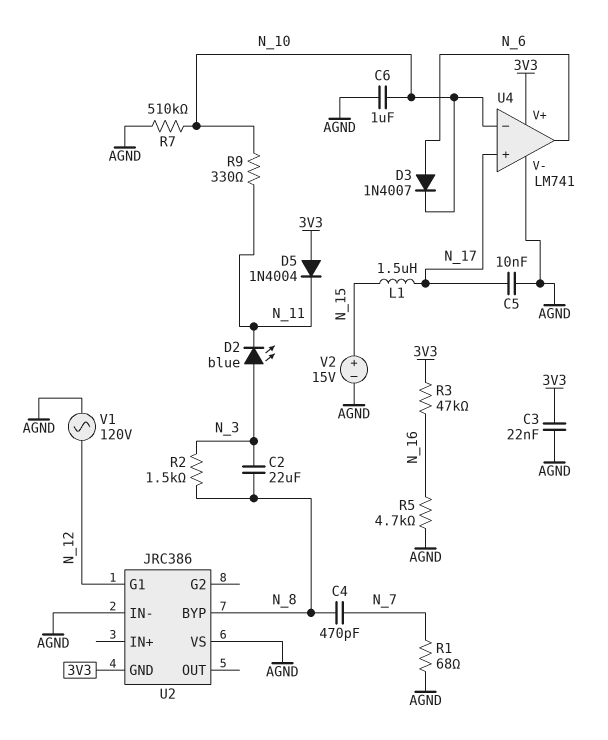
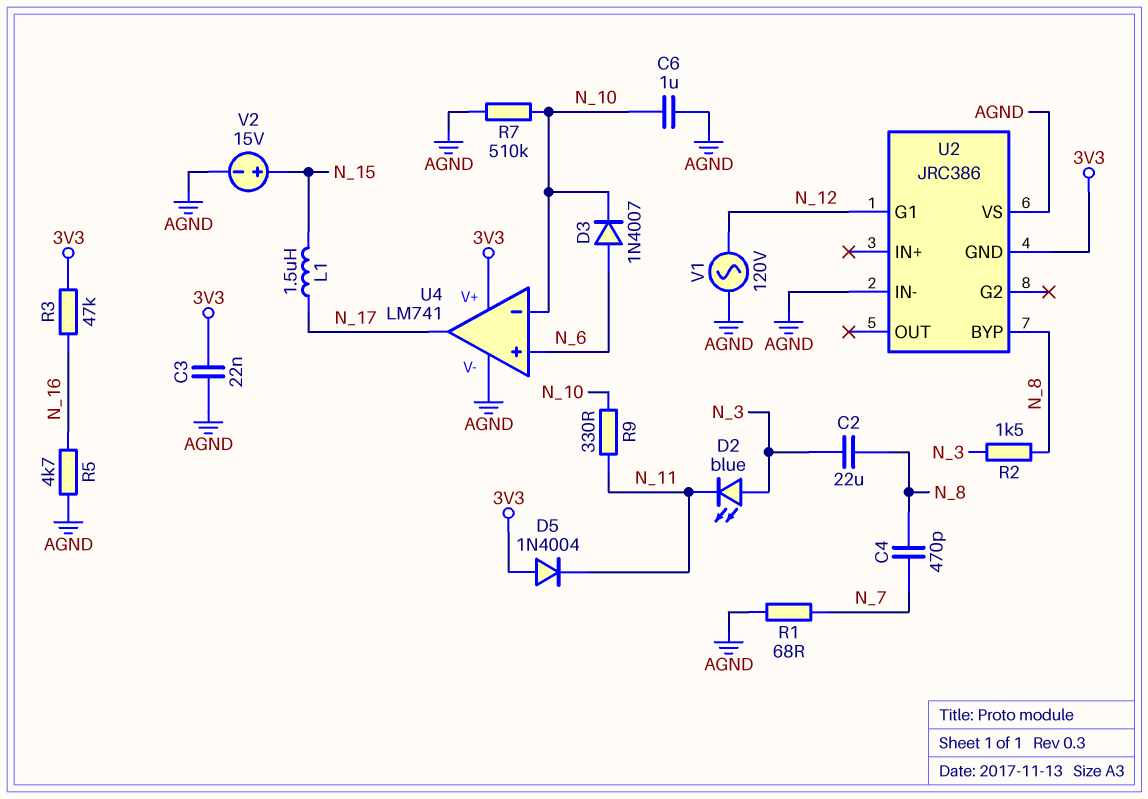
C5: 10nF (AGND, N_17) -> none
U4 pin in+: N_17 -> N_6
U4 pin out: N_6 -> N_17

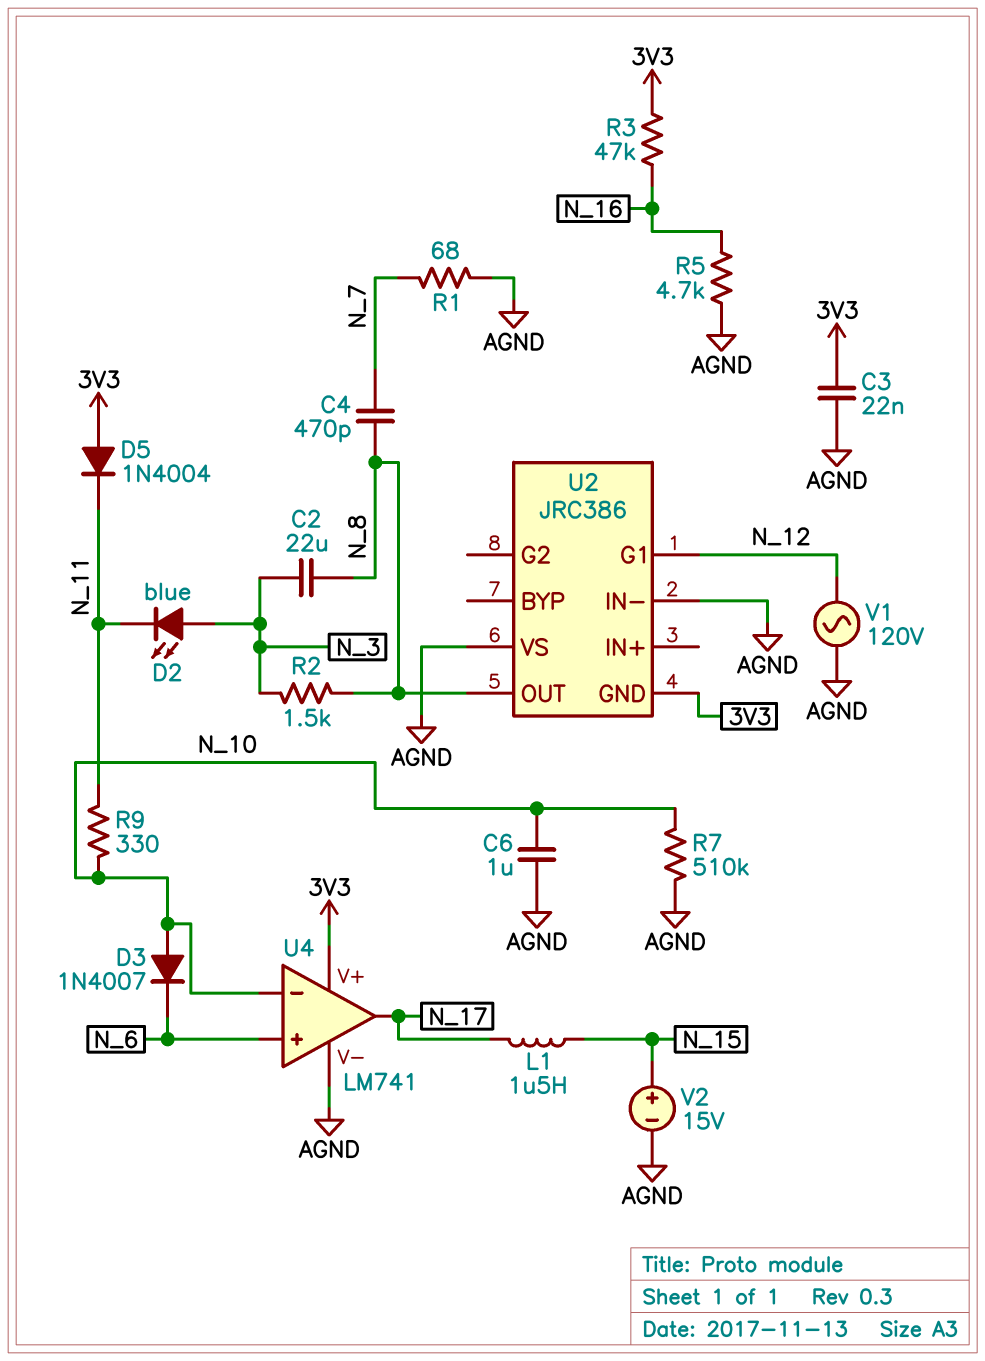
D3: diode 1N4007 (A N_6, K N_10) -> diode 1N4007 (A N_10, K N_6)
U2 pin BYP: N_8 -> none
U2 pin OUT: none -> N_8

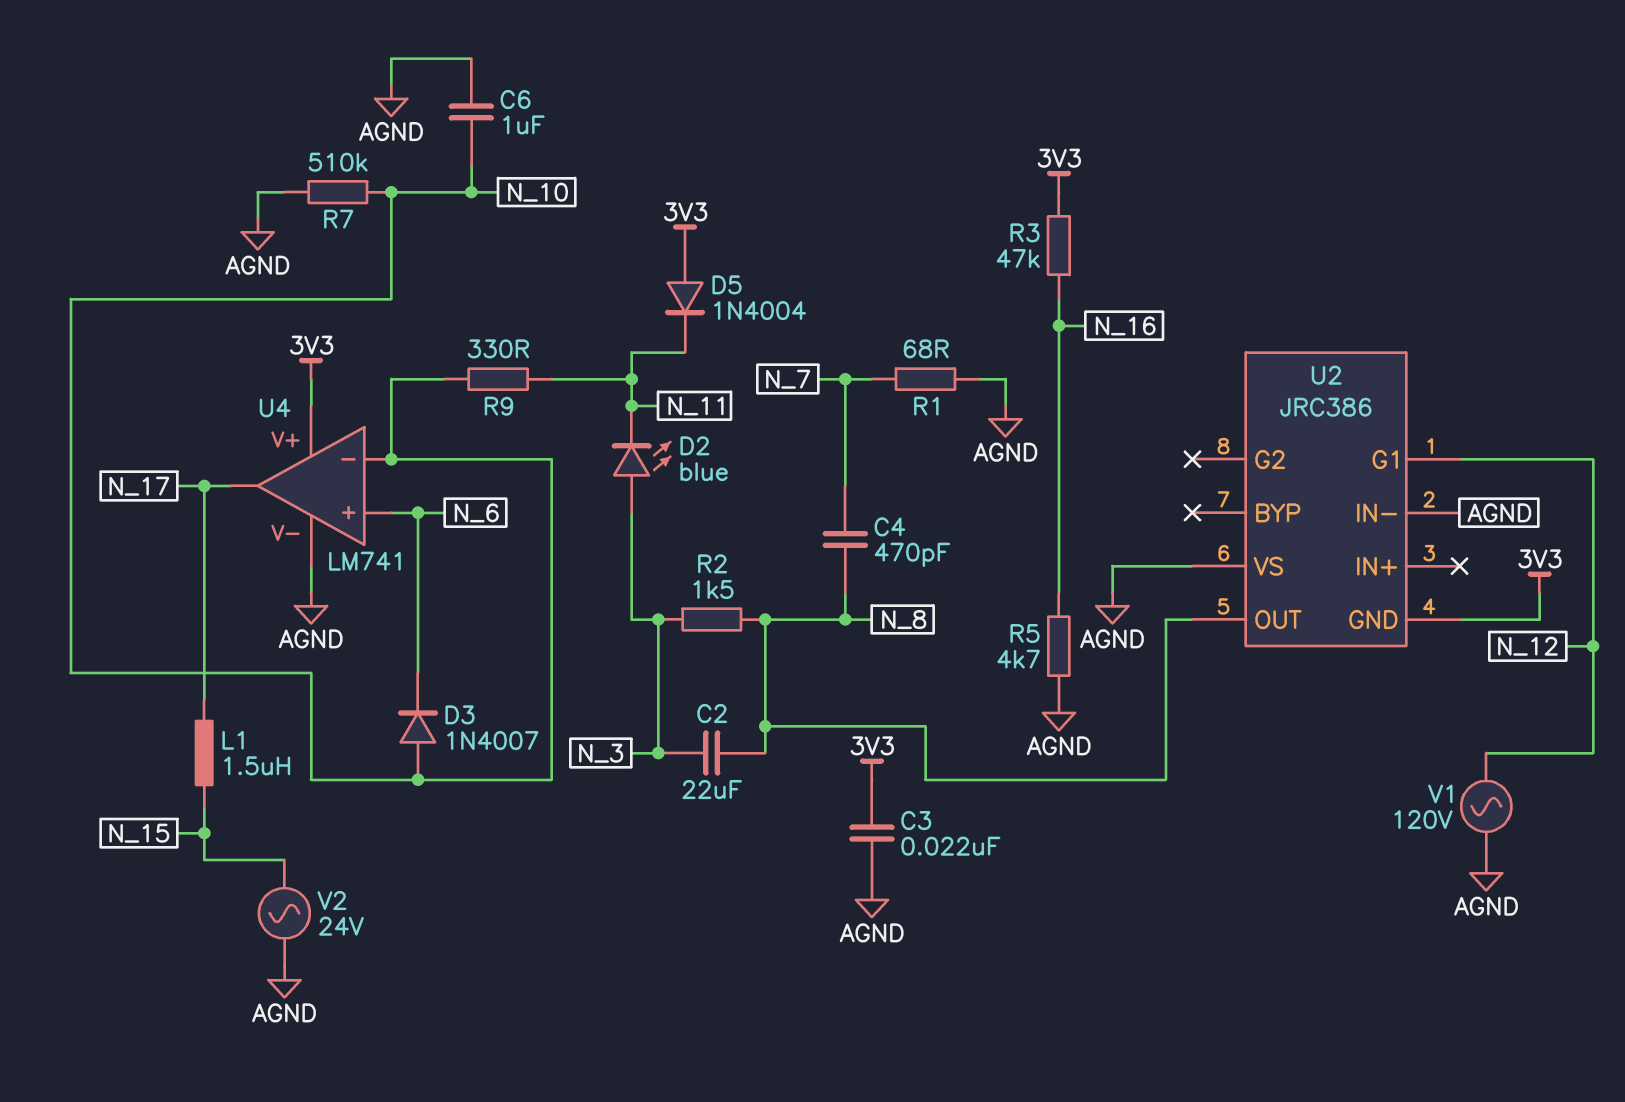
V2: 15V (plus N_15, minus AGND) -> AC 24V (AGND, N_15)

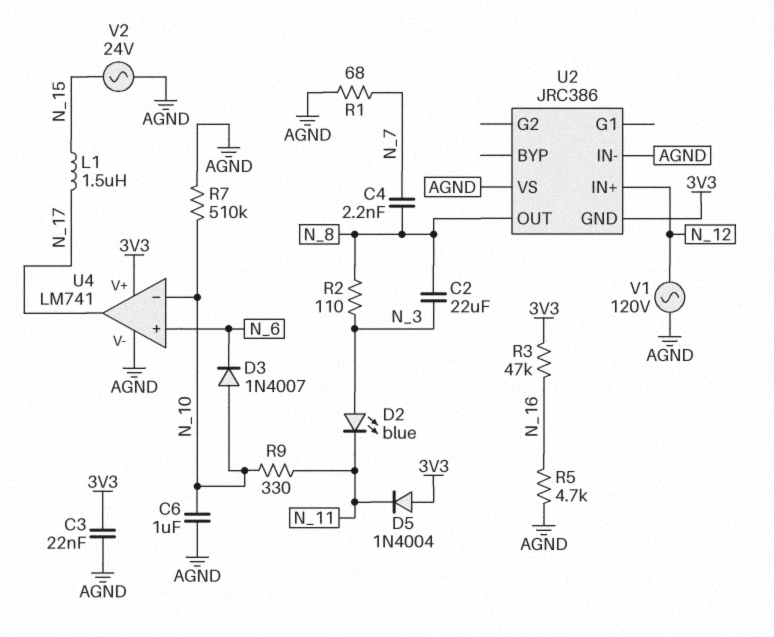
C4: 470pF (N_7, N_8) -> 2.2nF (N_7, N_8)
R2: 1.5k (N_3, N_8) -> 110 (N_3, N_8)
U2 pin G1: N_12 -> none
U2 pin IN+: none -> N_12

